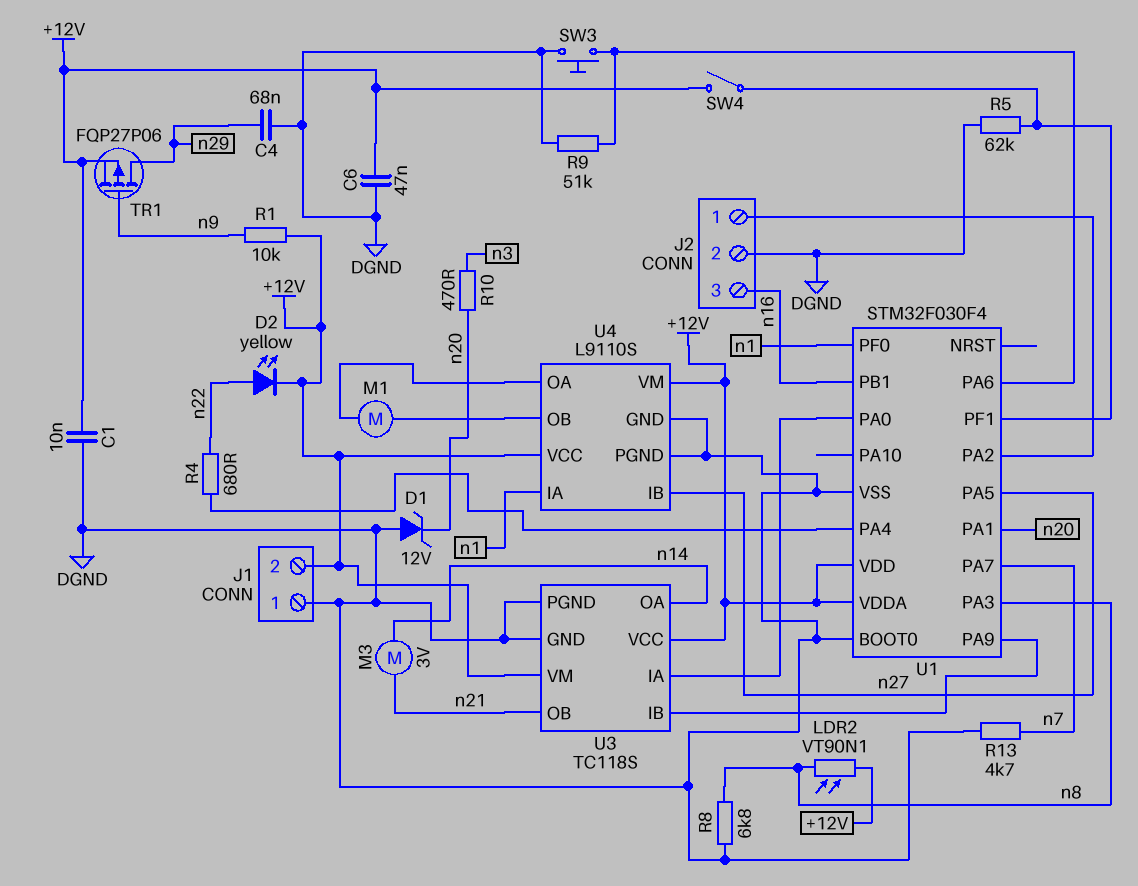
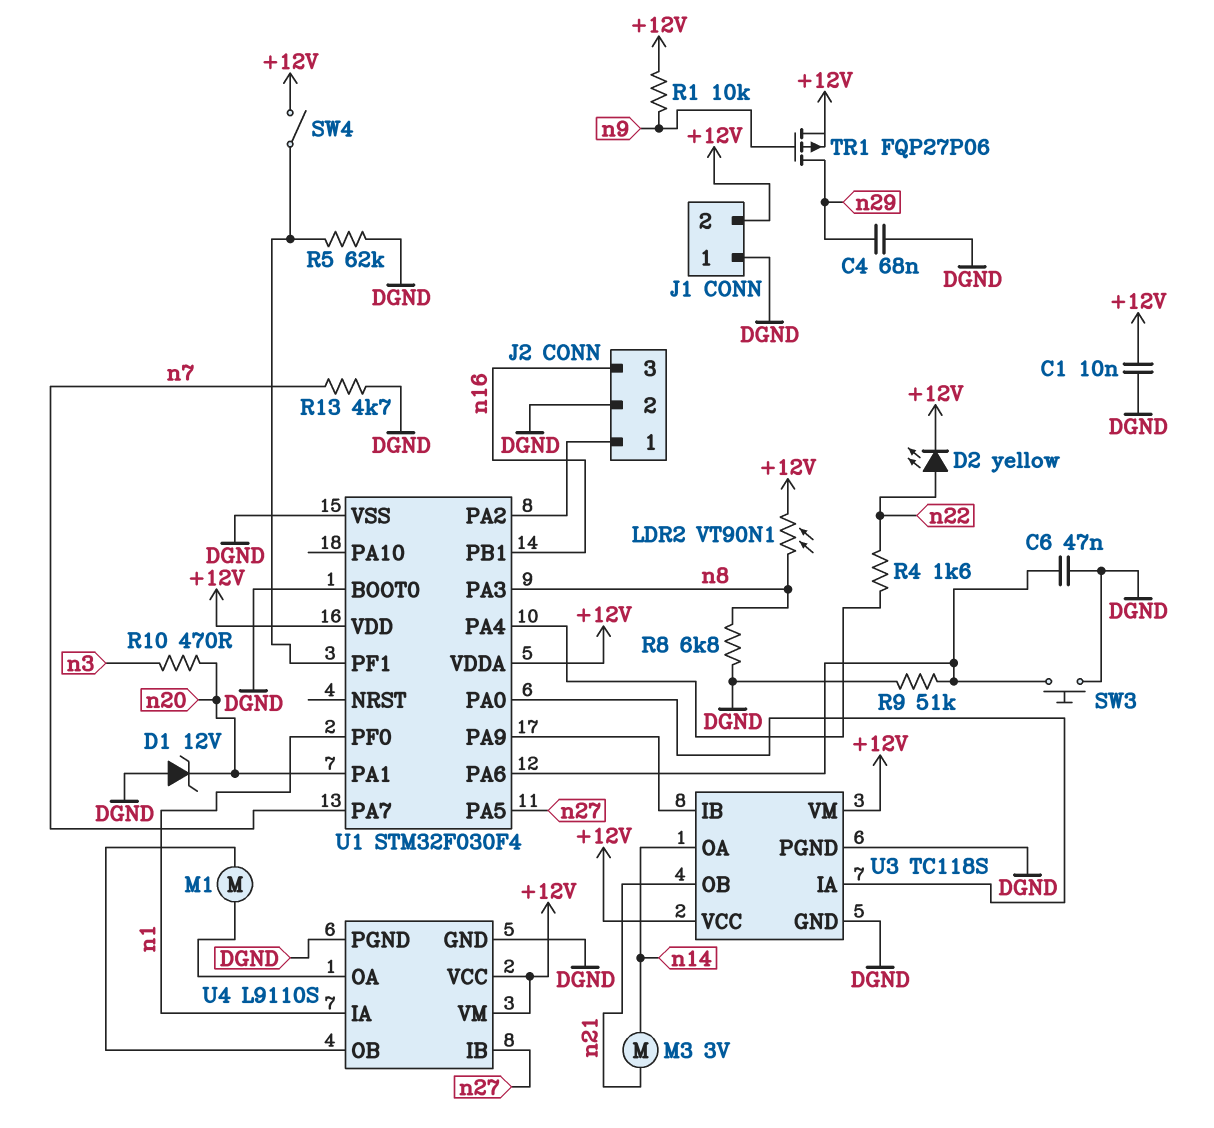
C6: 47nF (+12V, DGND) -> 47nF (DGND, U1/PA6)
R4: 680 (U1/PA4, n22) -> 1.6k (U1/PA4, n22)

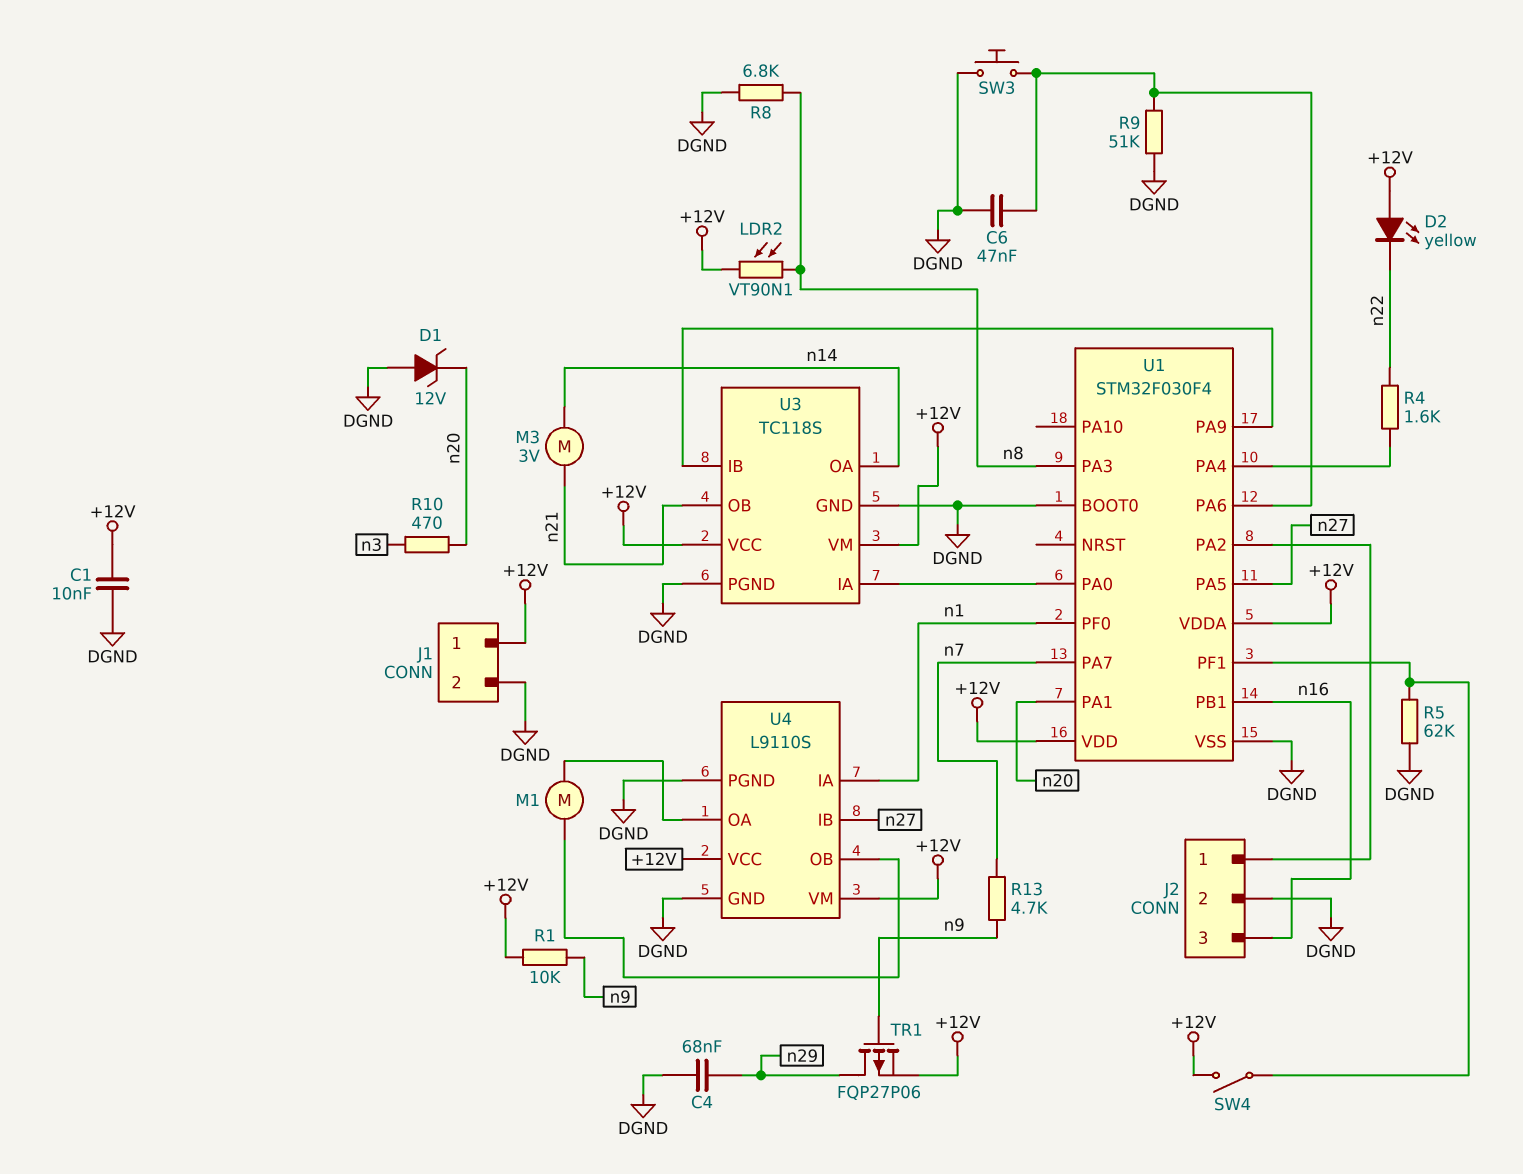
D2: LED yellow (A n22, K +12V) -> LED yellow (A +12V, K n22)
J1 pin 1: DGND -> +12V
J1 pin 2: +12V -> DGND
R13: 4.7k (DGND, n7) -> 4.7k (n7, n9)

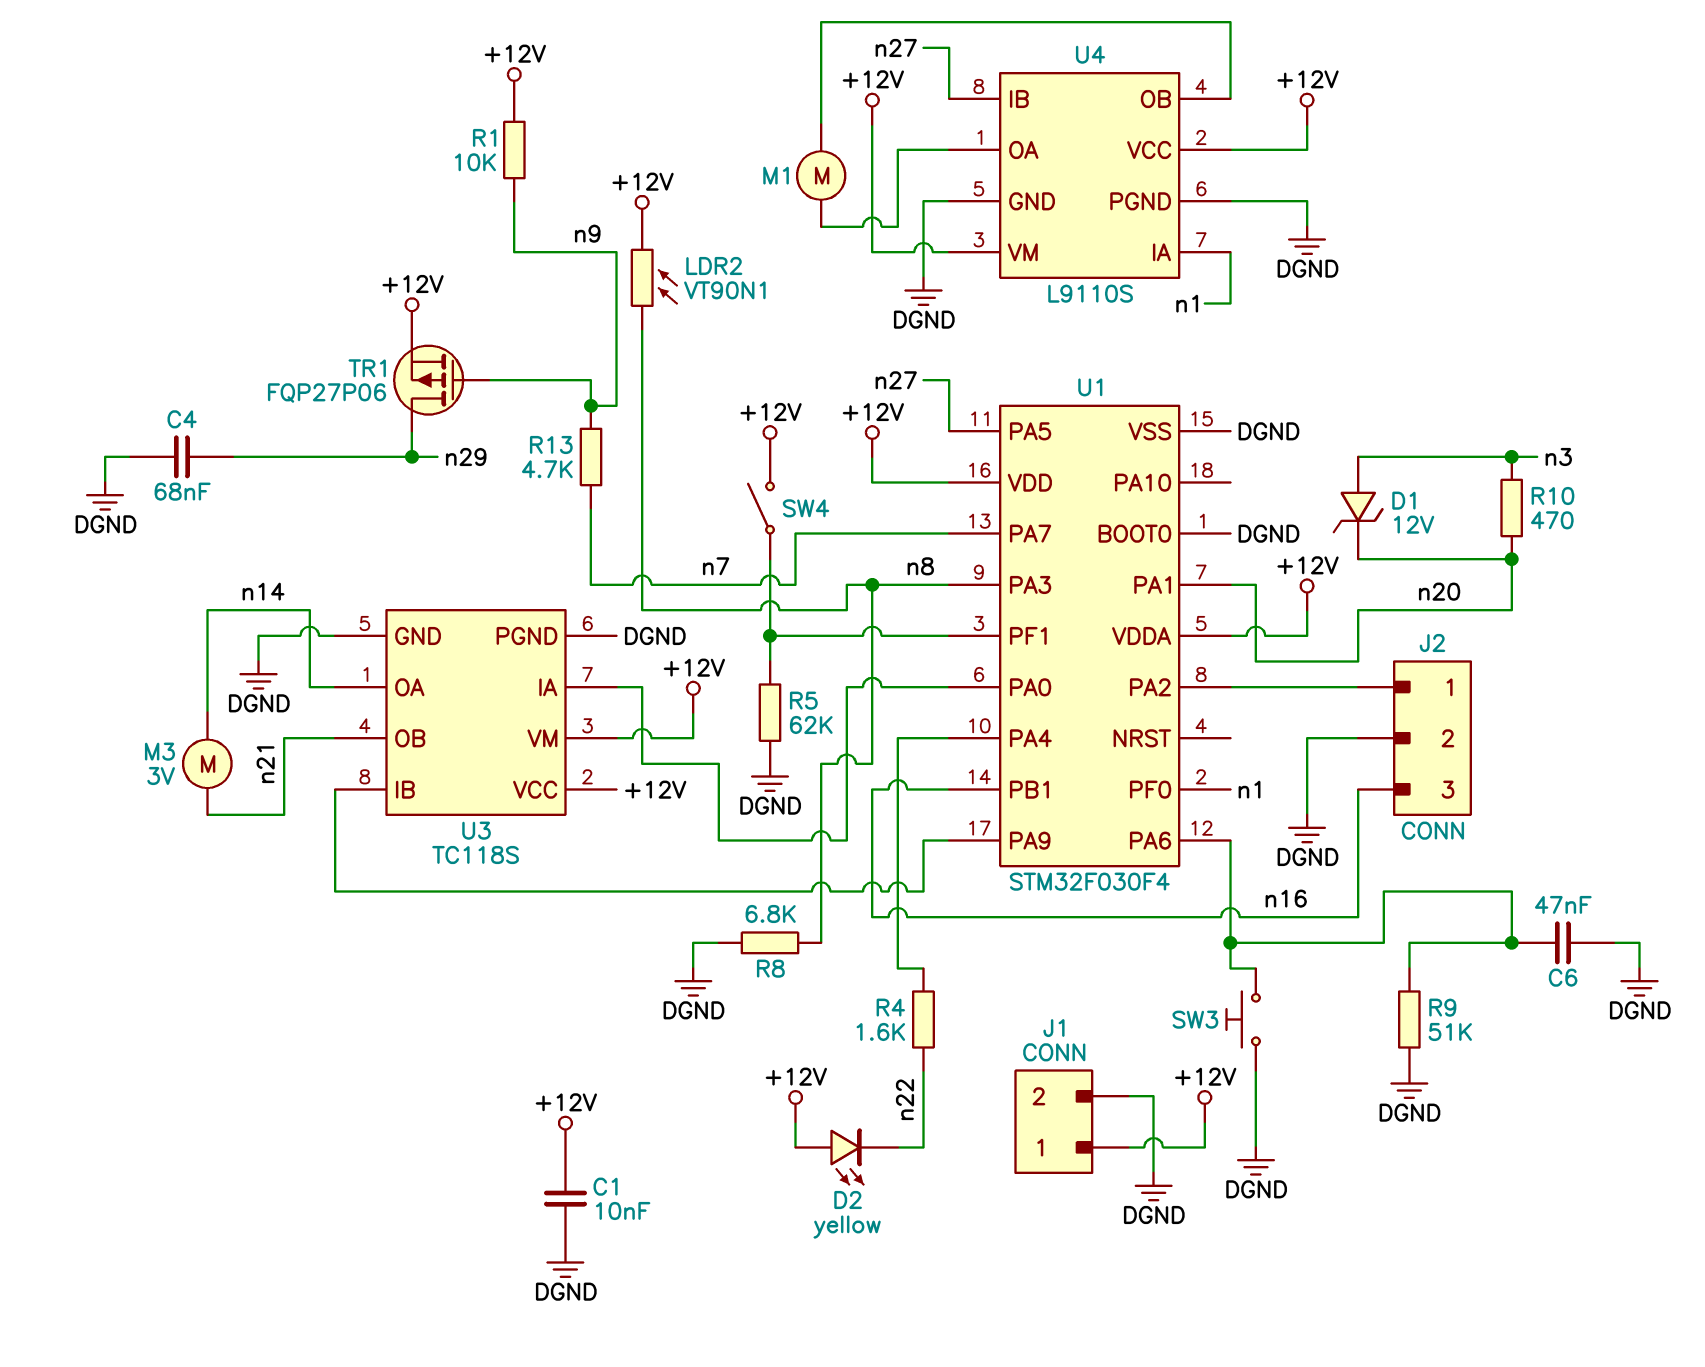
D1: zener 12V (A DGND, K n20) -> zener 12V (A n3, K n20)

